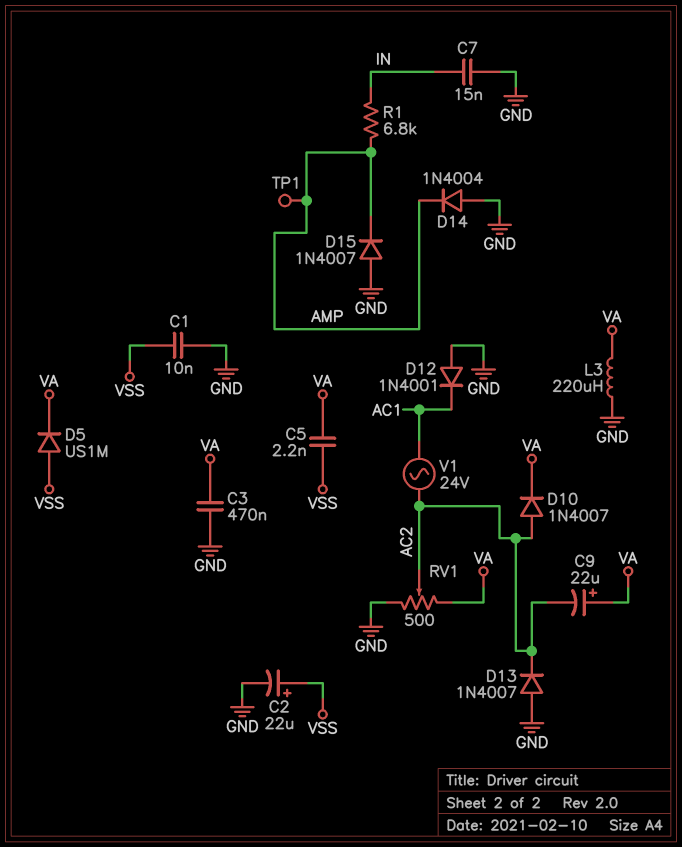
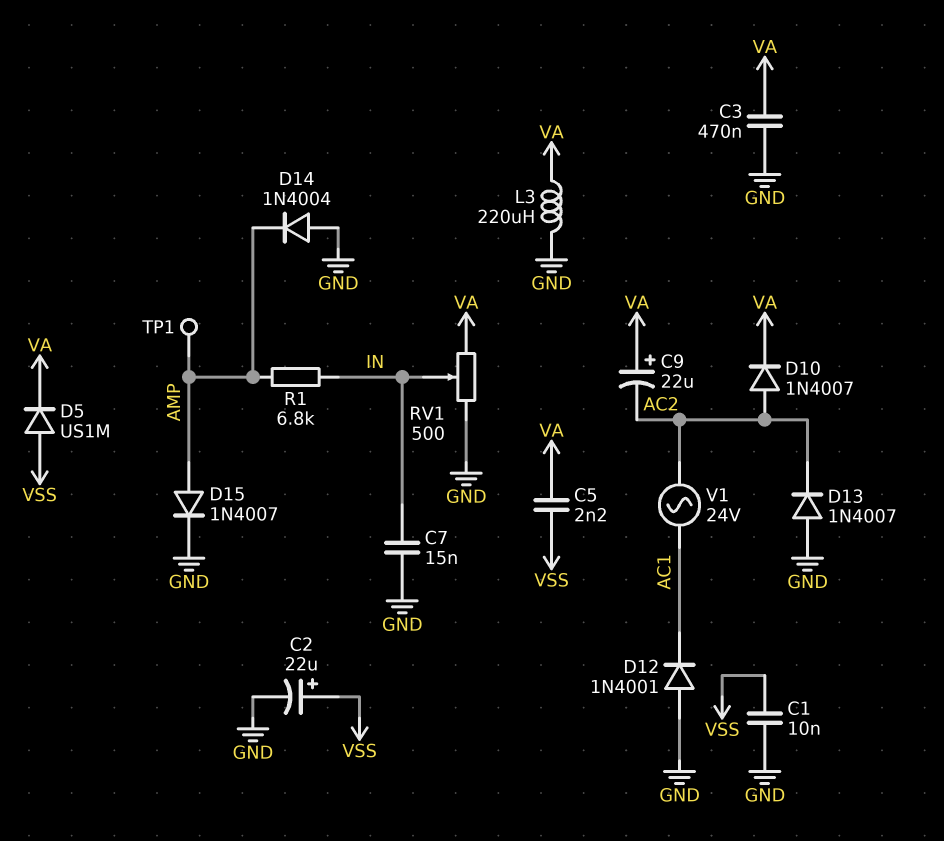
D15: diode 1N4007 (A GND, K AMP) -> diode 1N4007 (A AMP, K GND)
RV1: 500 (GND, VA, wiper AC2) -> 500 (GND, VA, wiper IN)

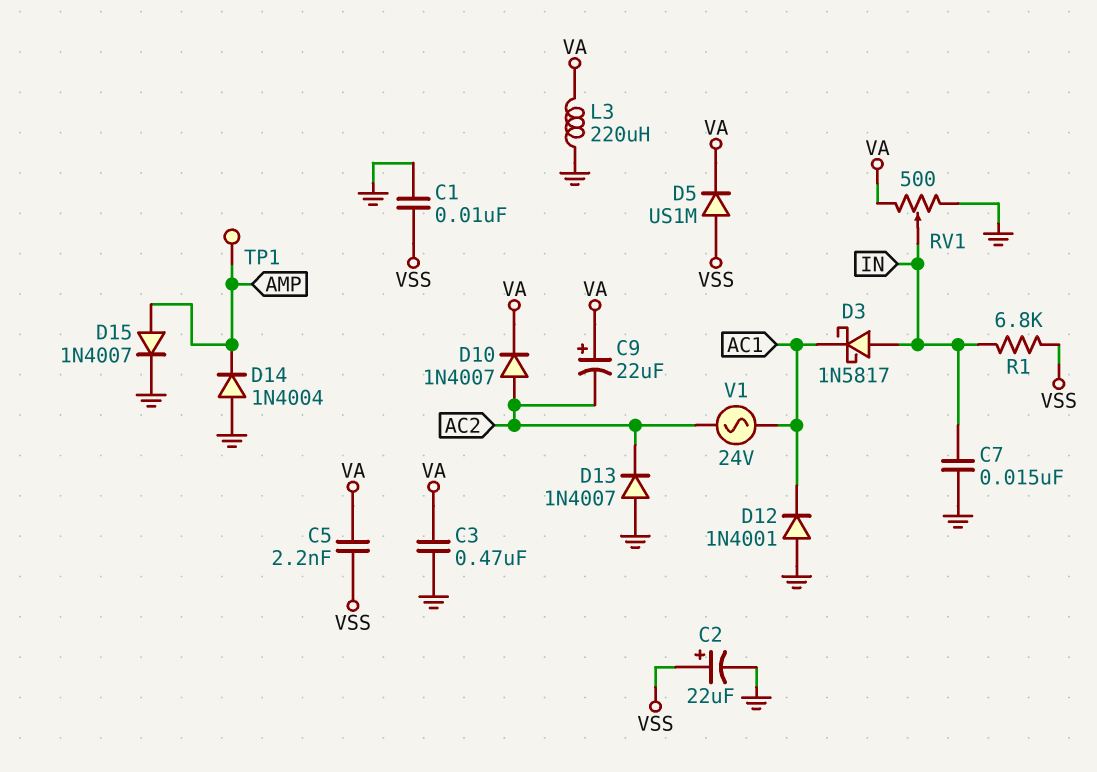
D3: none -> schottky 1N5817 (A IN, K AC1)
R1: 6.8k (AMP, IN) -> 6.8k (IN, VSS)

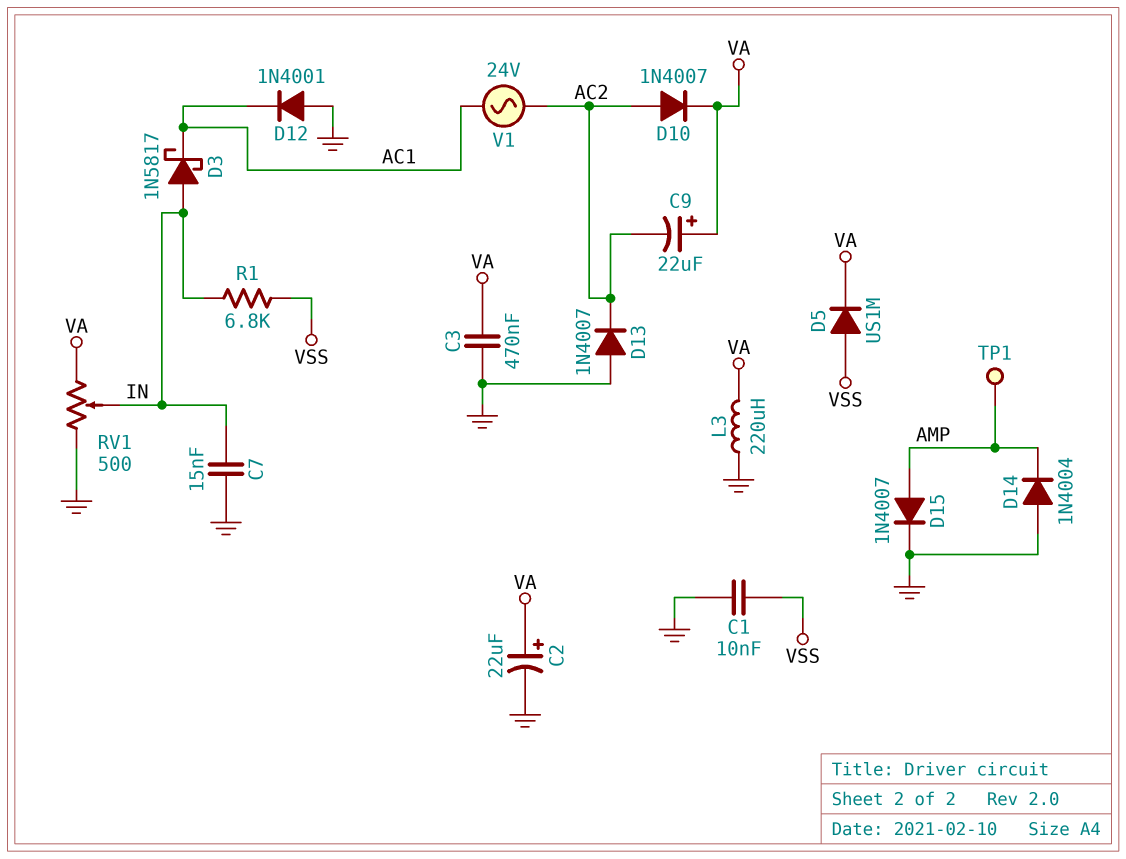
C2: 22uF (plus VSS, minus GND) -> 22uF (plus VA, minus GND)
C5: 2.2nF (VA, VSS) -> none

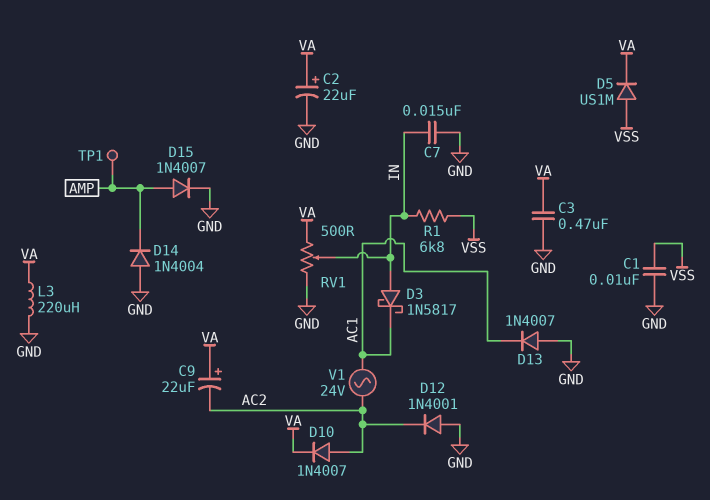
D12: diode 1N4001 (A GND, K AC1) -> diode 1N4001 (A GND, K AC2)
D13: diode 1N4007 (A GND, K AC2) -> diode 1N4007 (A GND, K AC1)

